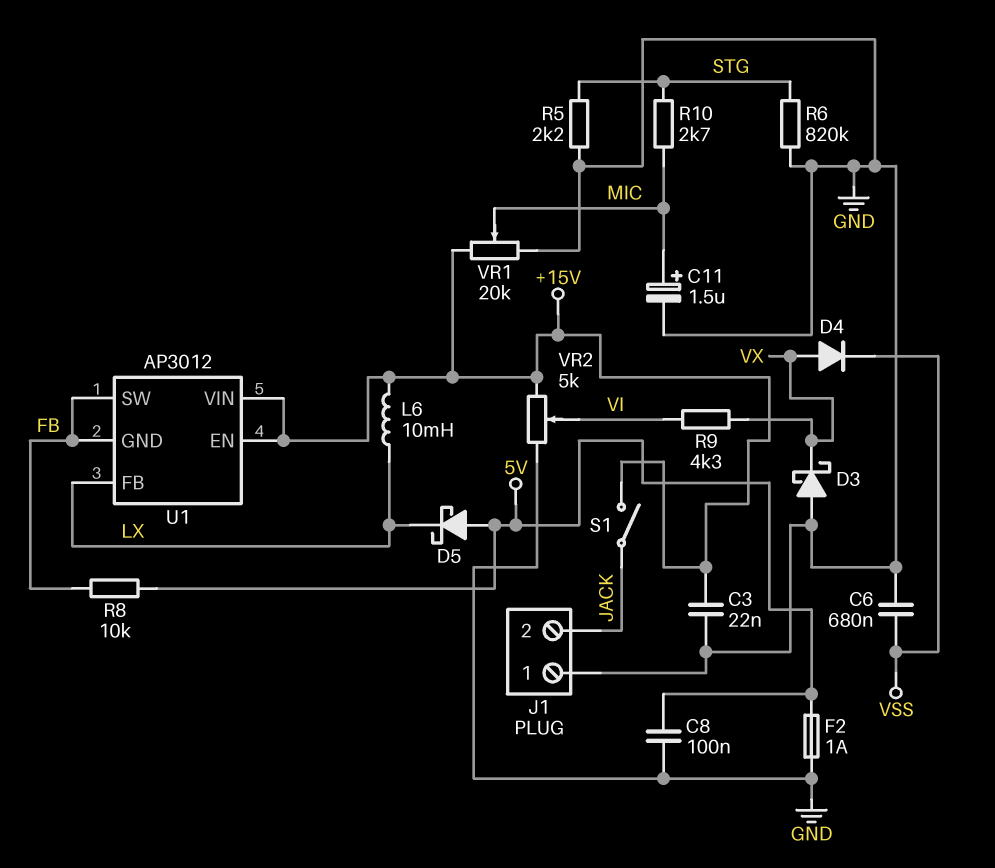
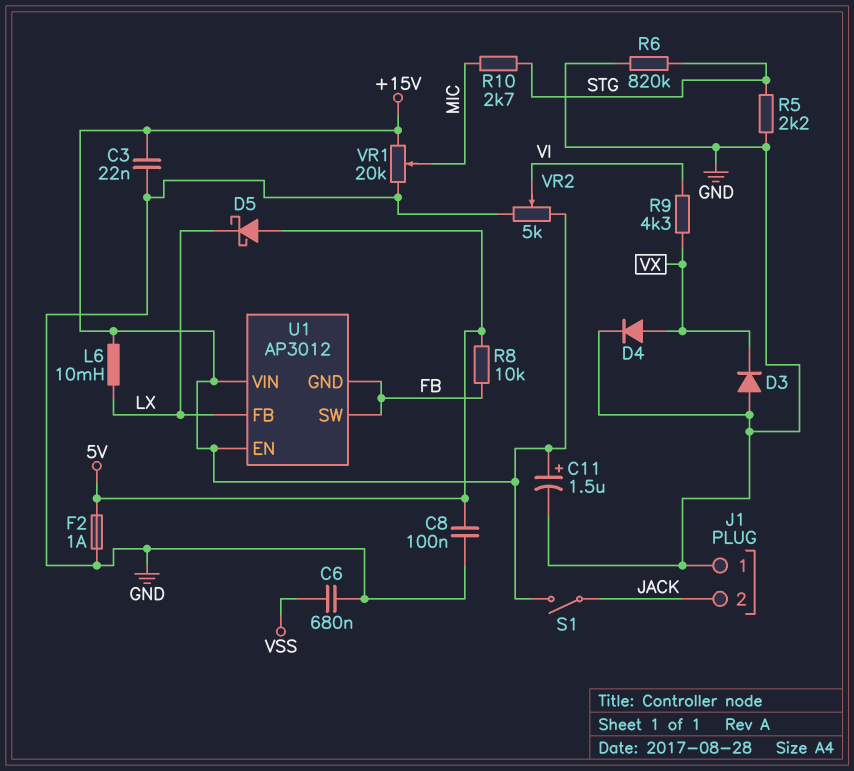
C11: 1.5uF (plus MIC, minus GND) -> 1.5uF (plus +15V, minus GND)
D3: schottky (A GND, K VX) -> diode (A GND, K VX)
D4: diode (A VX, K VSS) -> diode (A VX, K GND)

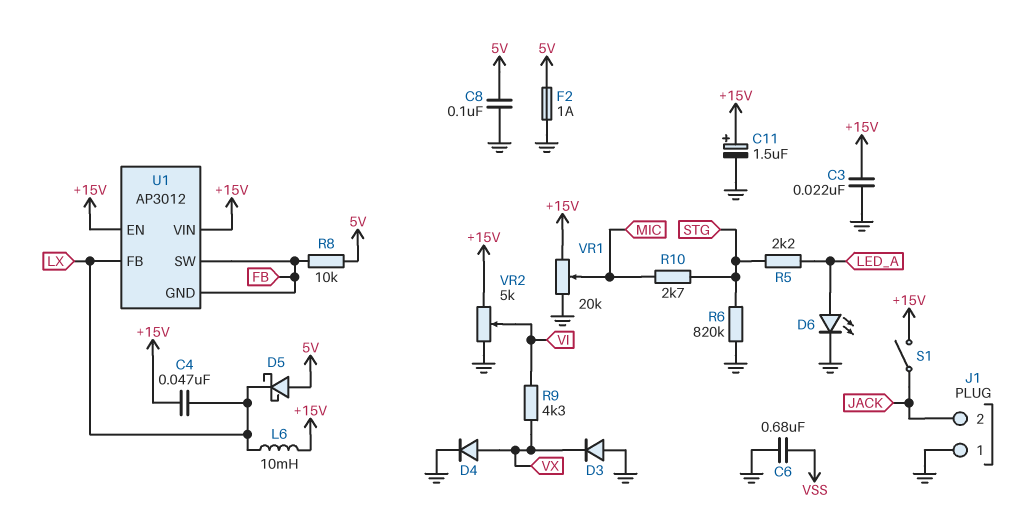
C4: none -> 47nF (+15V, LX)
D6: none -> LED (A LED_A, K GND)
R5: 2.2k (GND, STG) -> 2.2k (LED_A, STG)

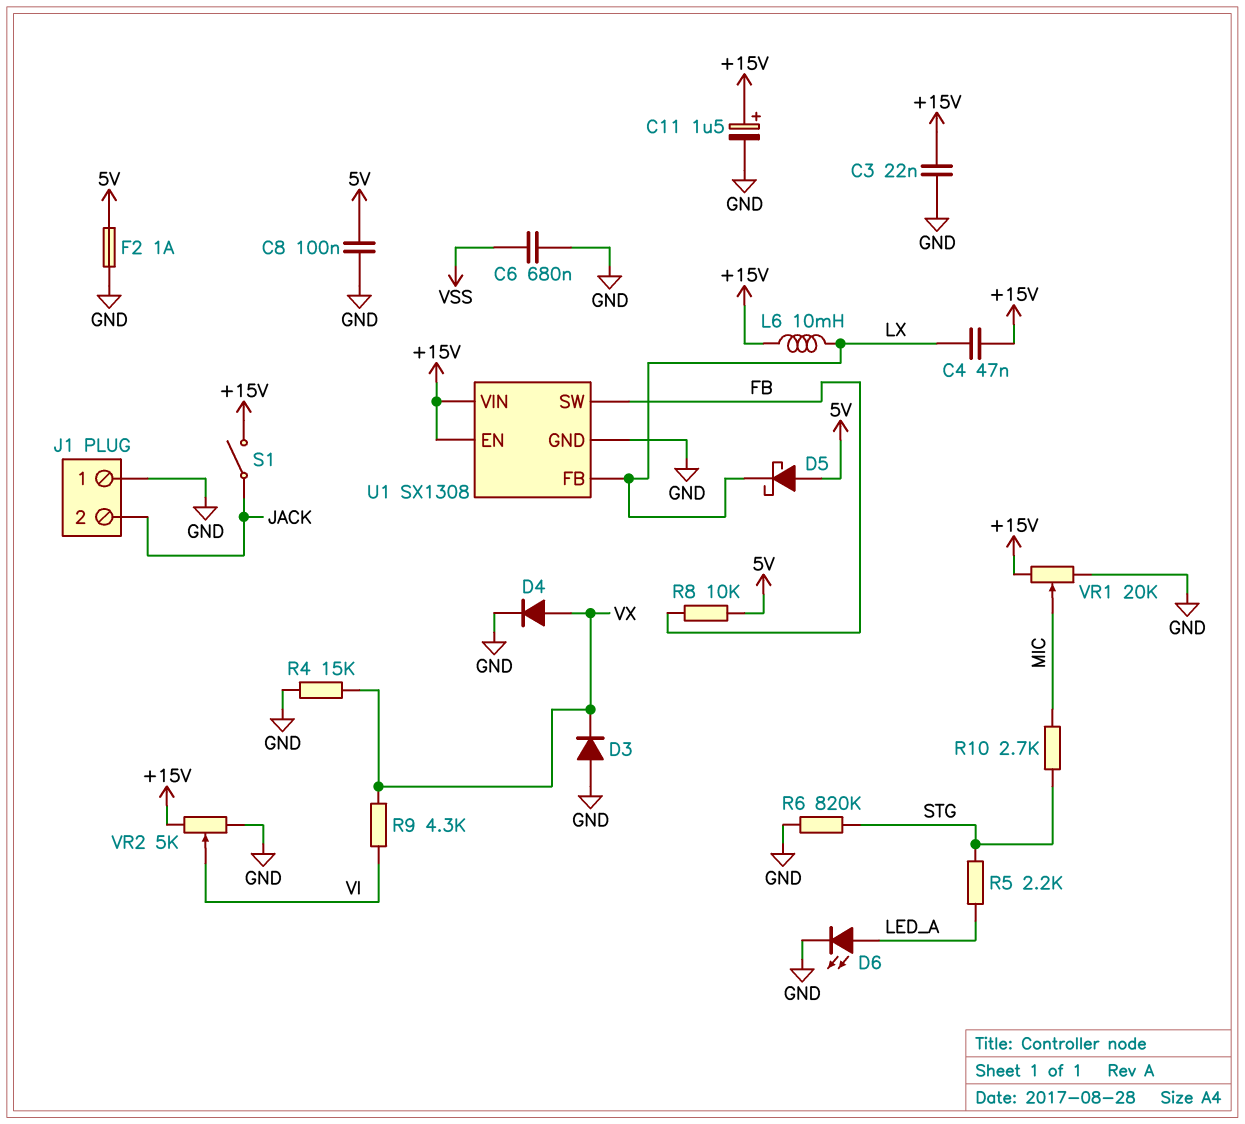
R4: none -> 15k (GND, VX)
U1: AP3012 -> SX1308
U1 pin GND: FB -> GND

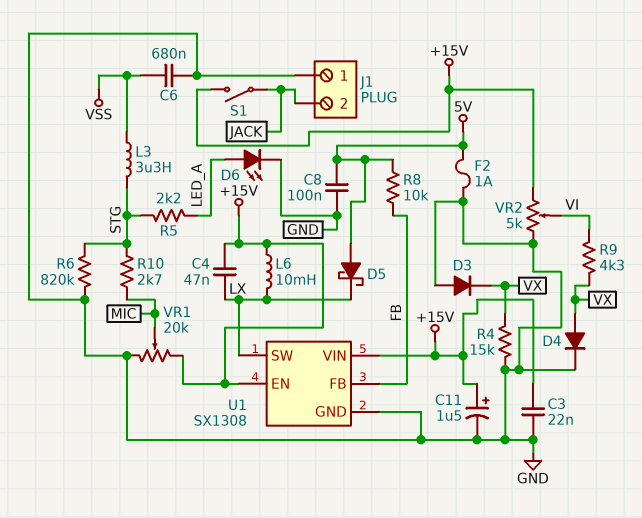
L3: none -> 3.3uH (STG, VSS)
U1 pin FB: LX -> FB
U1 pin SW: FB -> LX

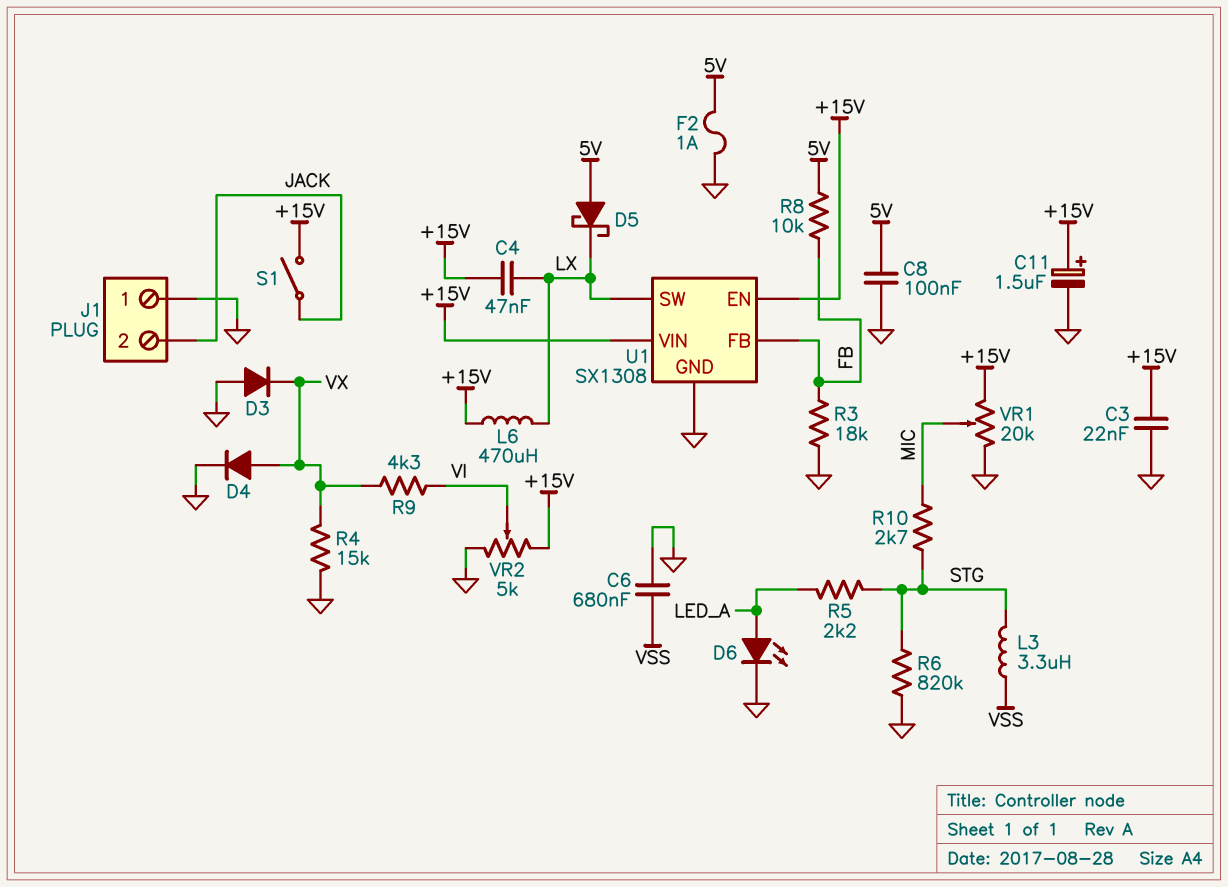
L6: 10mH (+15V, LX) -> 470uH (+15V, LX)
R3: none -> 18k (FB, GND)

